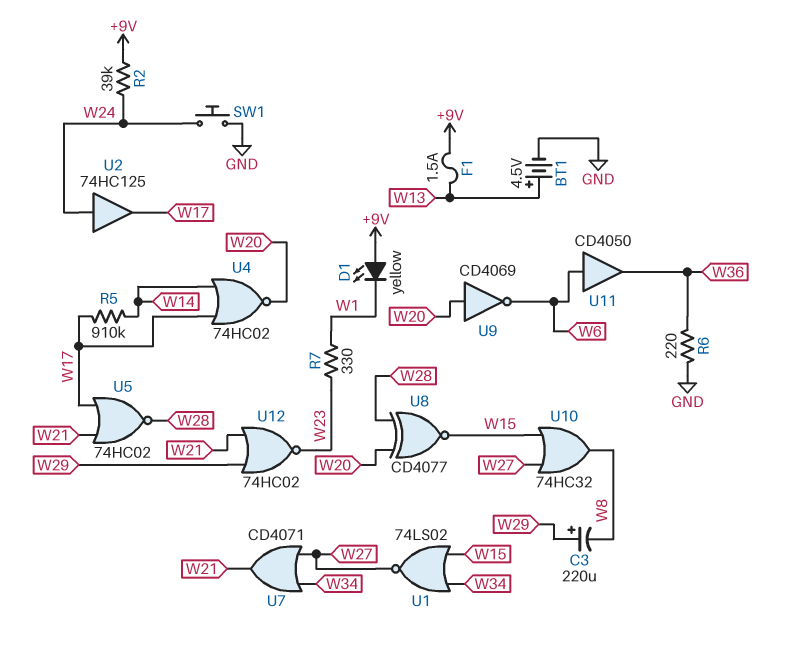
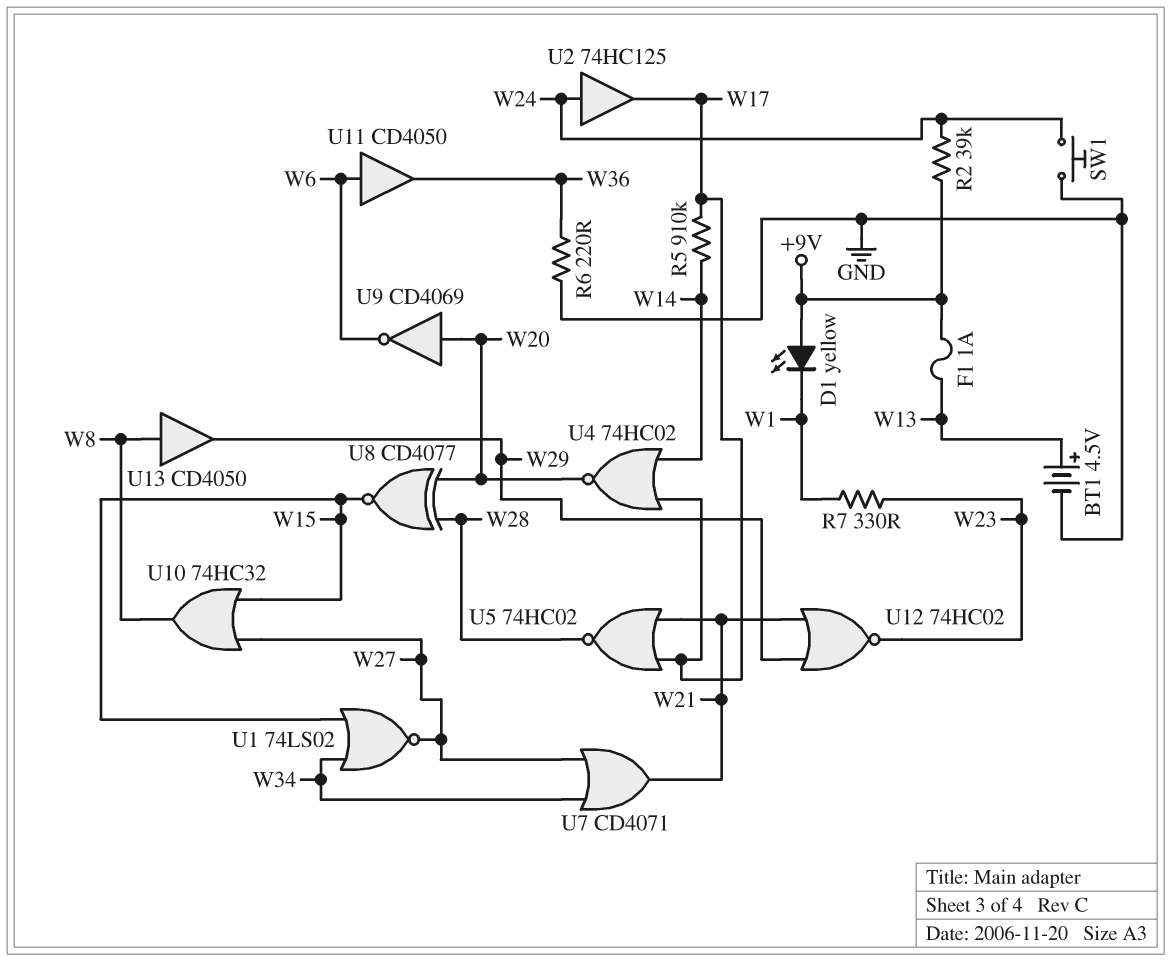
C3: 220uF (plus W29, minus W8) -> none
F1: 1.5A (+9V, W13) -> 1A (+9V, W13)
U13: none -> buffer CD4050 (in W8, out W29)

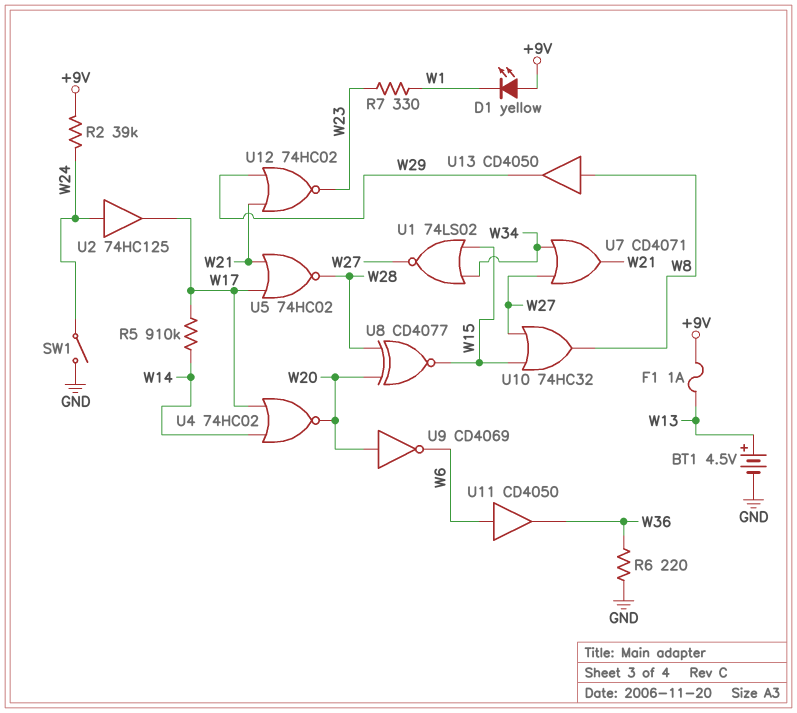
SW1: button (GND, W24) -> switch (GND, W24)

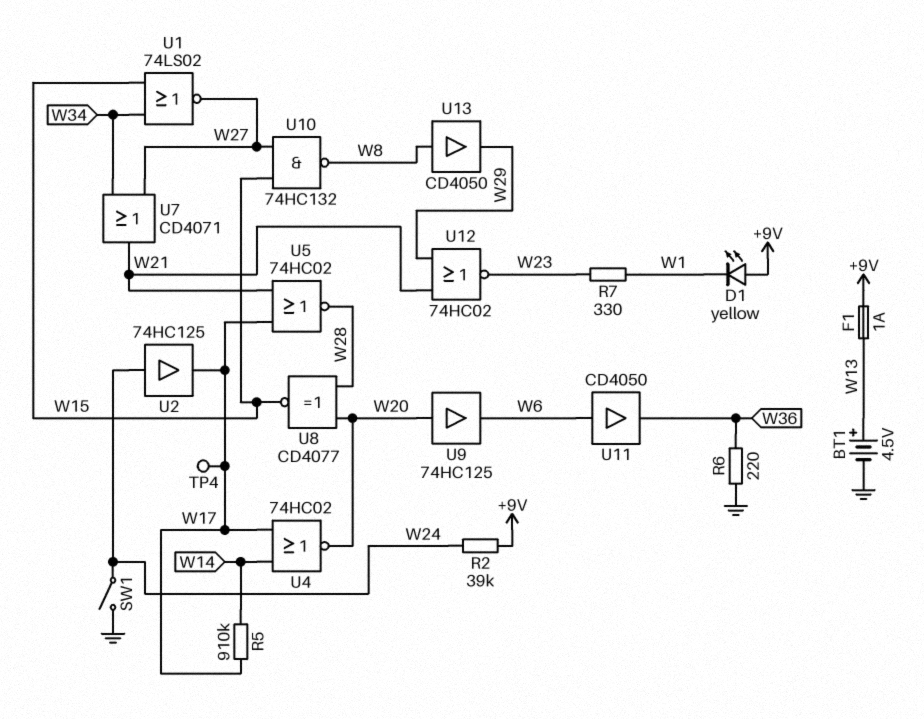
TP4: none -> test point (W17)
U9: NOT CD4069 (in W20, out W6) -> buffer 74HC125 (in W20, out W6)
U10: OR 74HC32 (in W15, in W27, out W8) -> NAND 74HC132 (in W15, in W27, out W8)

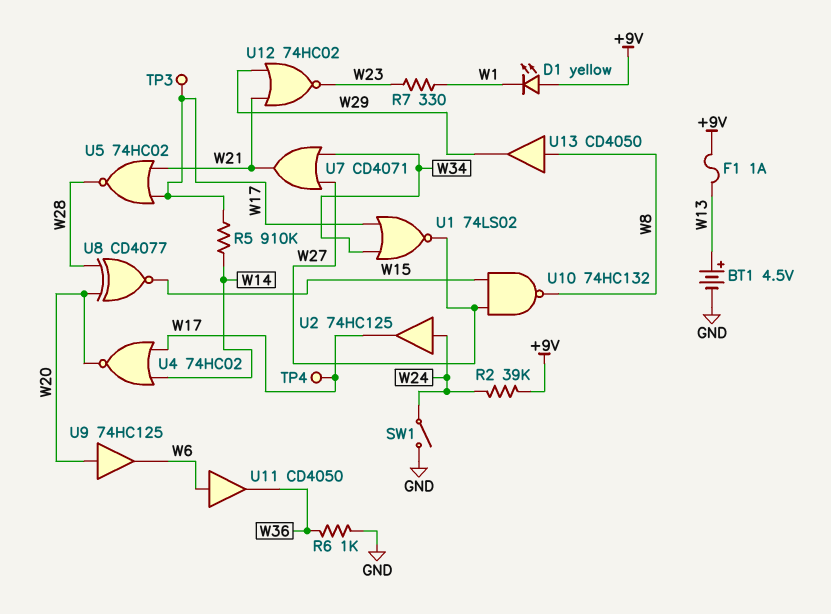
R6: 220 (GND, W36) -> 1k (GND, W36)
TP3: none -> test point (W17)
U1: NOR 74LS02 (in W15, in W34, out W27) -> NOR 74LS02 (in W17, in W34, out W27)

